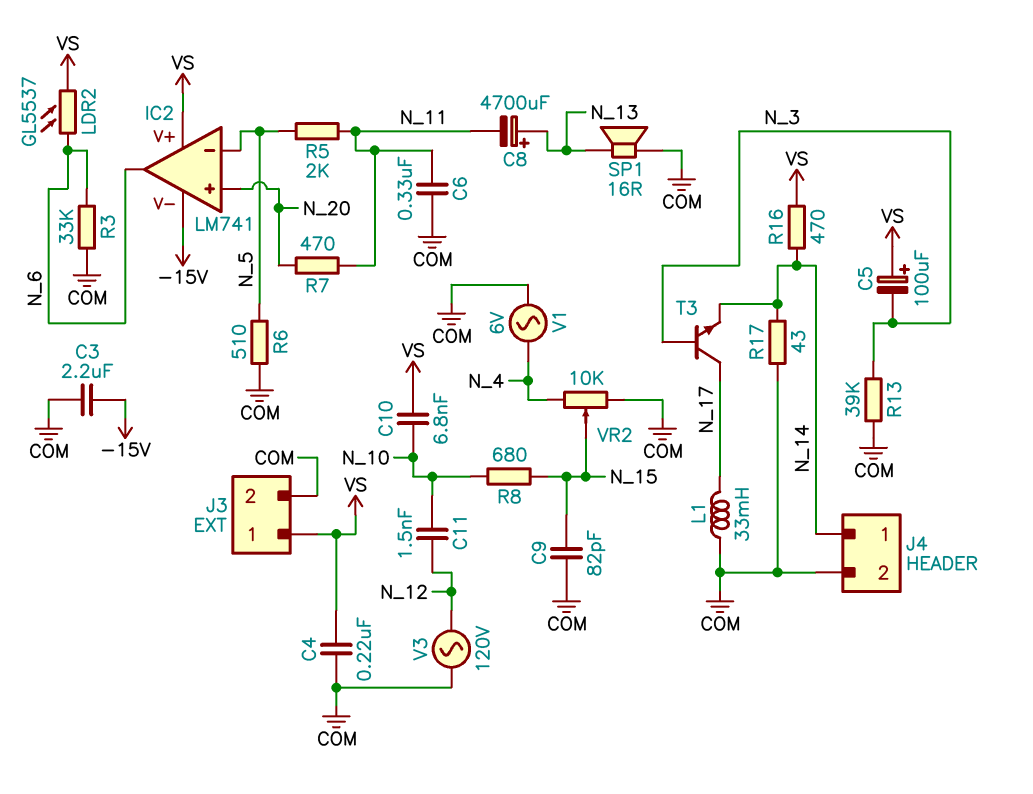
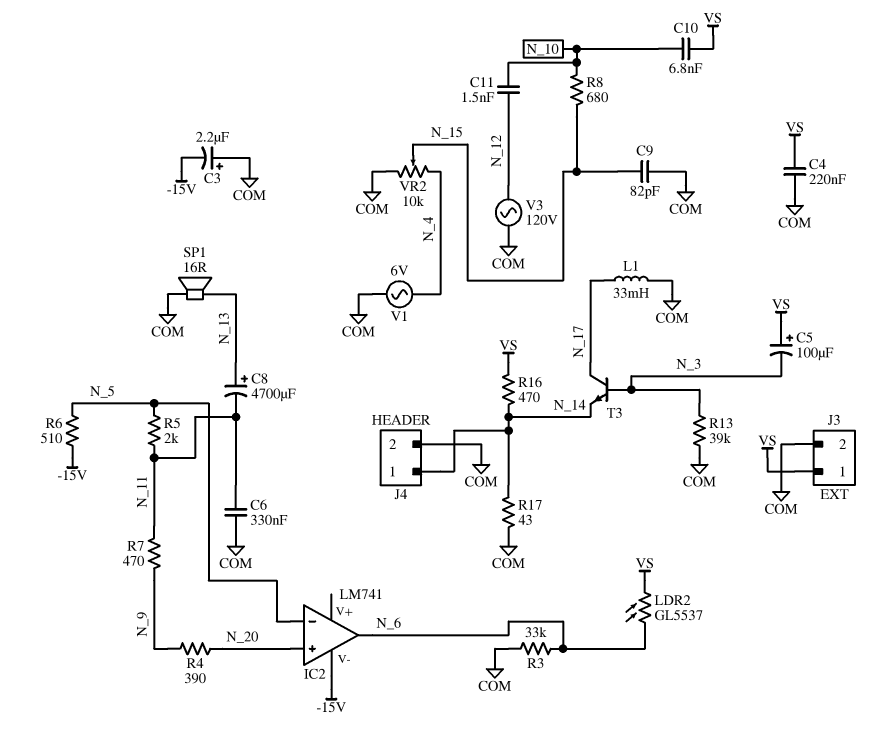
C3: 2.2uF (-15V, COM) -> 2.2uF (plus COM, minus -15V)
IC2 pin V+: VS -> none
R4: none -> 390 (N_9, N_20)
R6: 510 (COM, N_5) -> 510 (-15V, N_5)
R7: 470 (N_11, N_20) -> 470 (N_9, N_11)

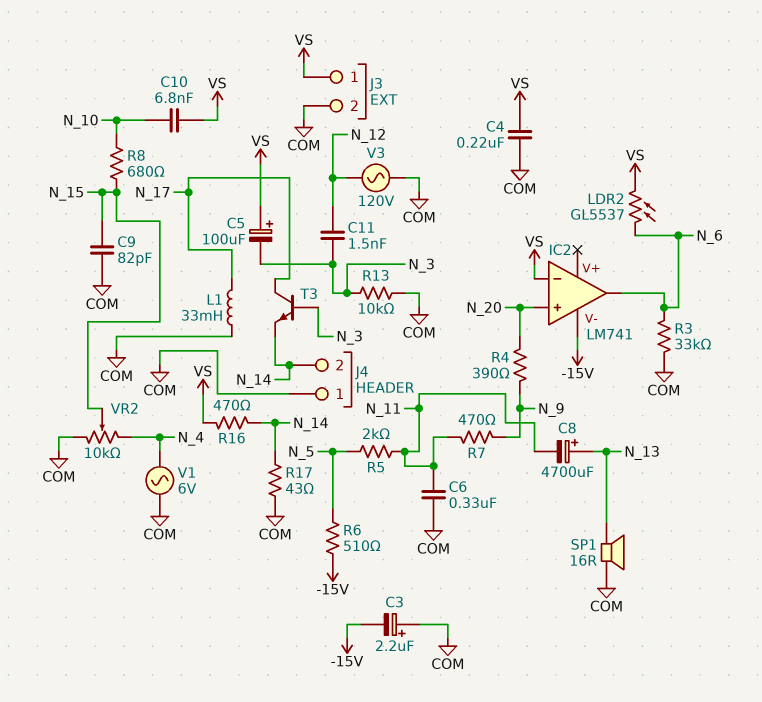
C11: 1.5nF (N_10, N_12) -> 1.5nF (N_3, N_12)
IC2 pin in-: N_5 -> VS
J4 pin 1: N_14 -> COM
J4 pin 2: COM -> N_14
R13: 39k (COM, N_3) -> 10k (COM, N_3)

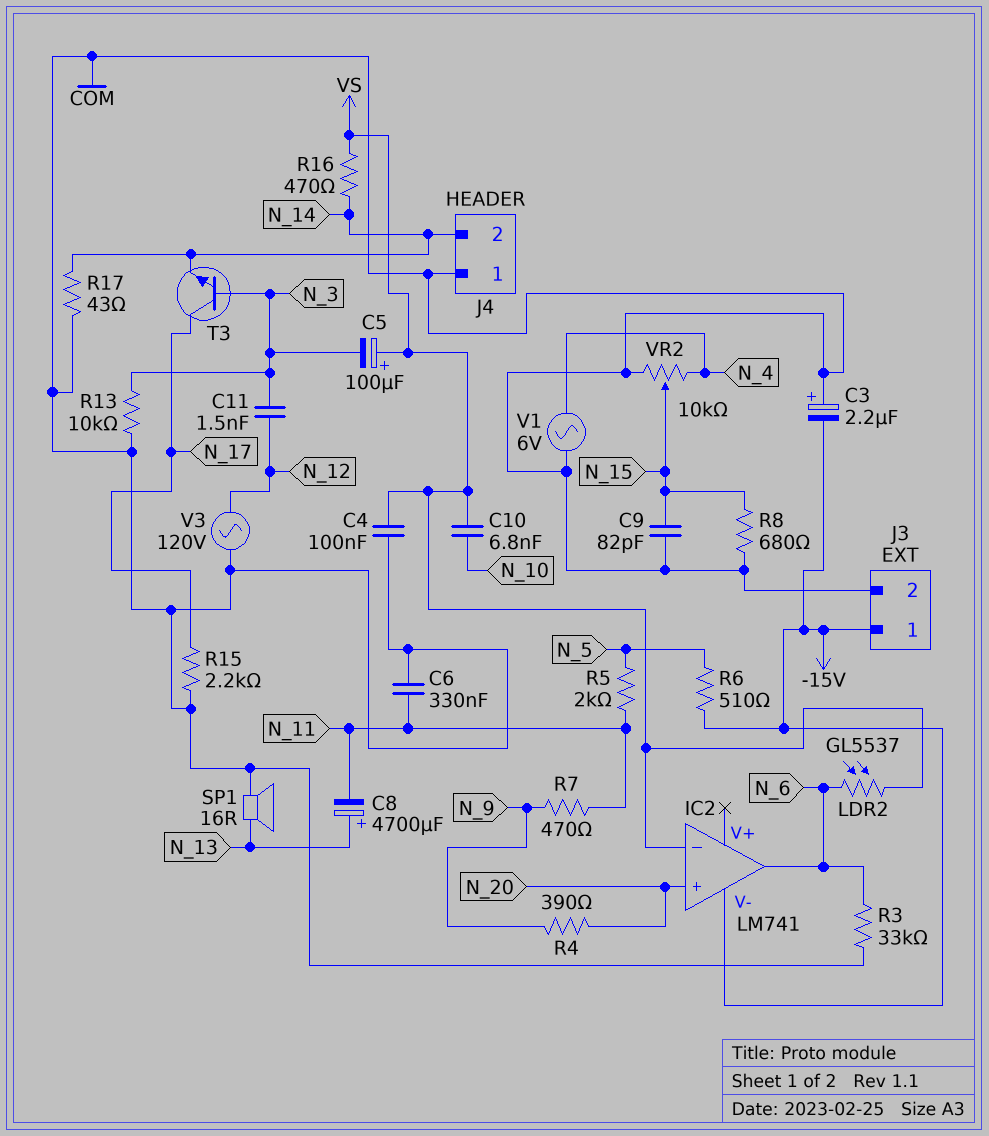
C4: 220nF (COM, VS) -> 100nF (COM, VS)
J3 pin 1: VS -> -15V
L1: 33mH (COM, N_17) -> none
R8: 680 (N_10, N_15) -> 680 (COM, N_15)
R15: none -> 2.2k (COM, N_17)

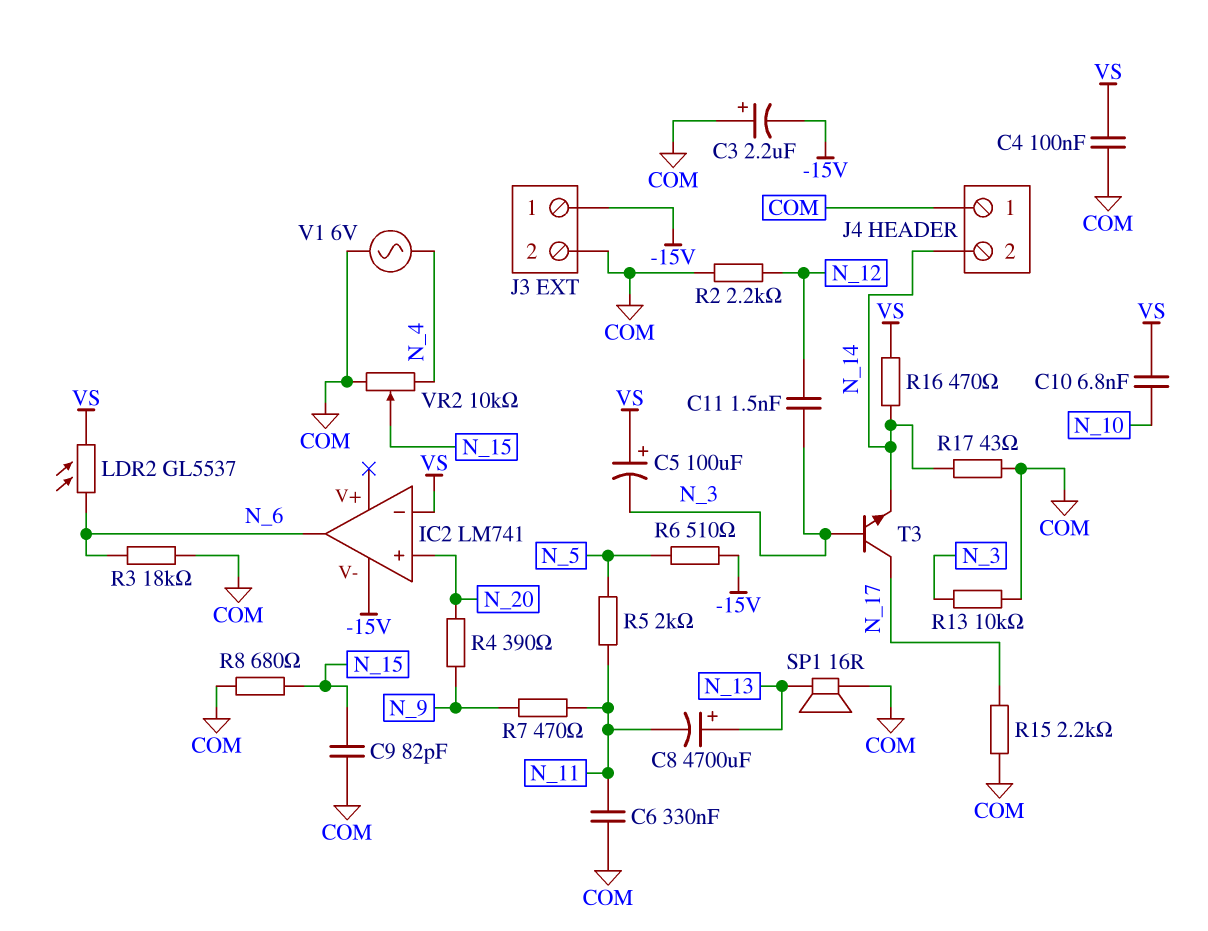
R2: none -> 2.2k (COM, N_12)
R3: 33k (COM, N_6) -> 18k (COM, N_6)
V3: AC 120V (COM, N_12) -> none

